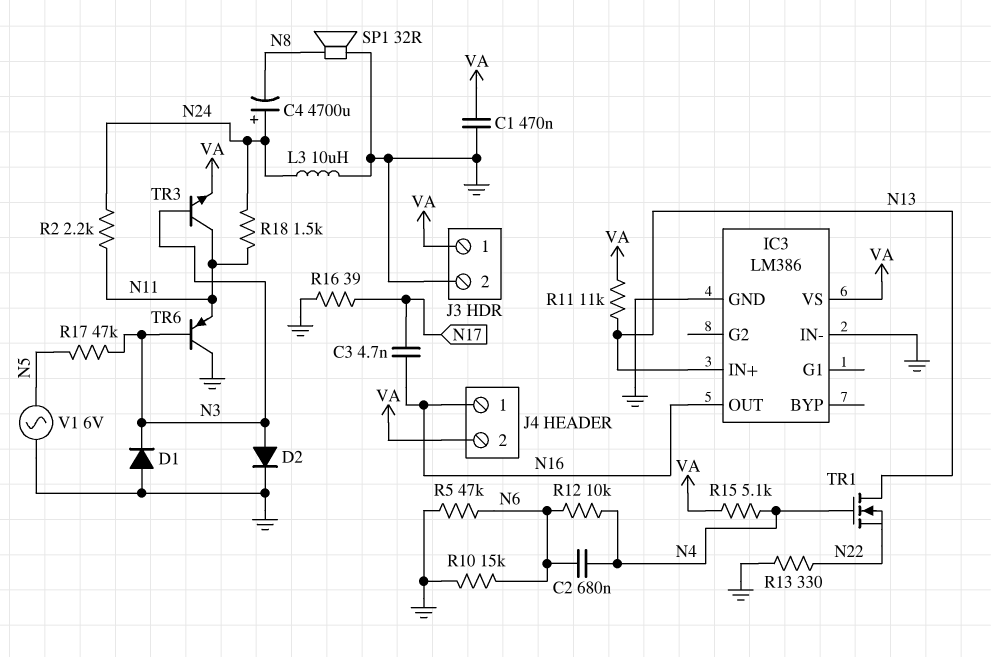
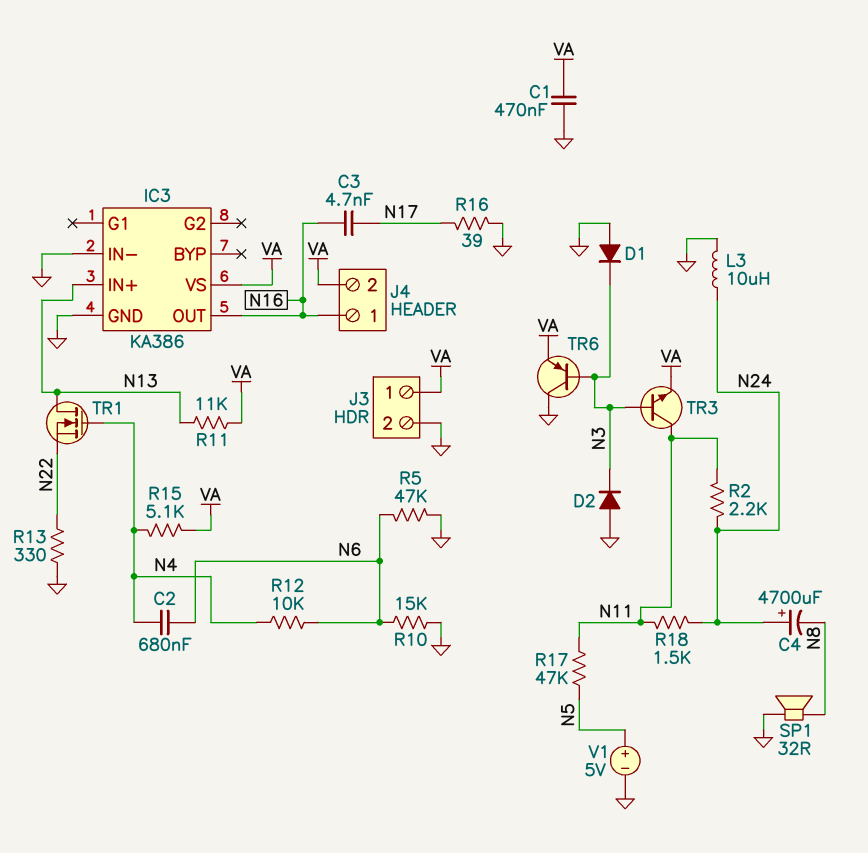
D2: diode (A N3, K GND) -> diode (A GND, K N3)
IC3: LM386 -> KA386
R17: 47k (N3, N5) -> 47k (N5, N11)
TR6: PNP (B N3, C GND, E N11) -> PNP (B N3, C GND, E VA)
V1: AC 6V (GND, N5) -> 5V (plus N5, minus GND)

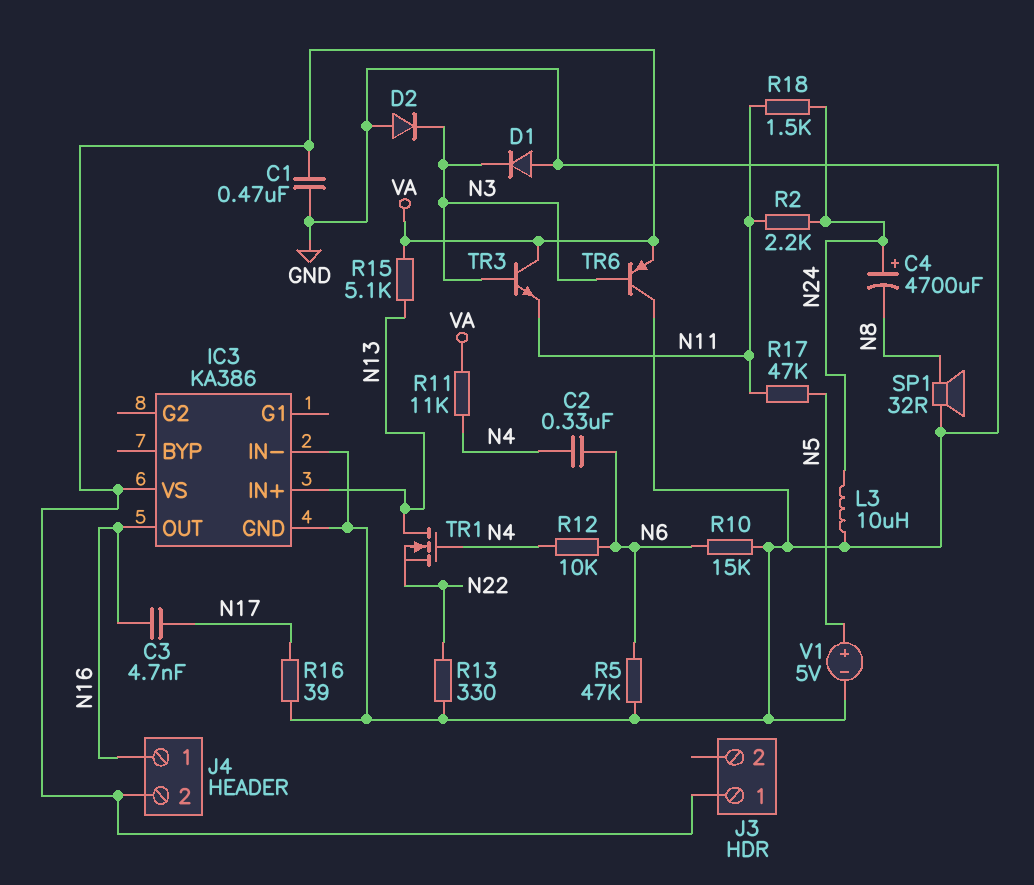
C2: 680nF (N4, N6) -> 330nF (N4, N6)
J3 pin 2: GND -> none
R11: 11k (N13, VA) -> 11k (N4, VA)
R15: 5.1k (N4, VA) -> 5.1k (N13, VA)
TR3: NPN (B N3, C N11, E VA) -> NPN (B N3, C VA, E N11)

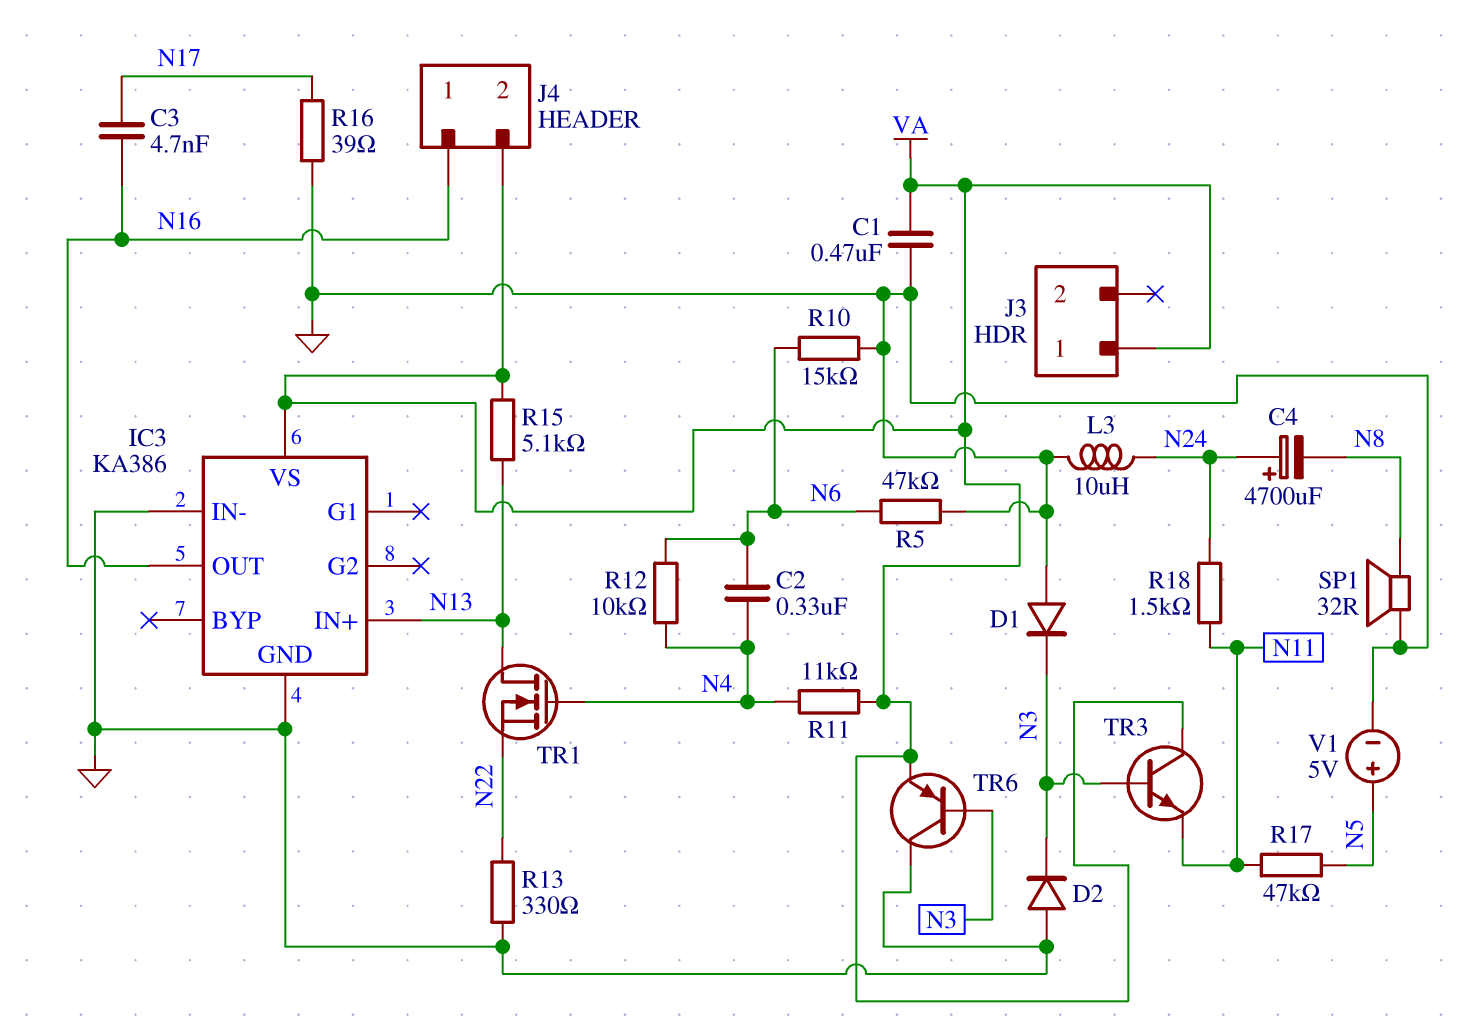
R2: 2.2k (N11, N24) -> none

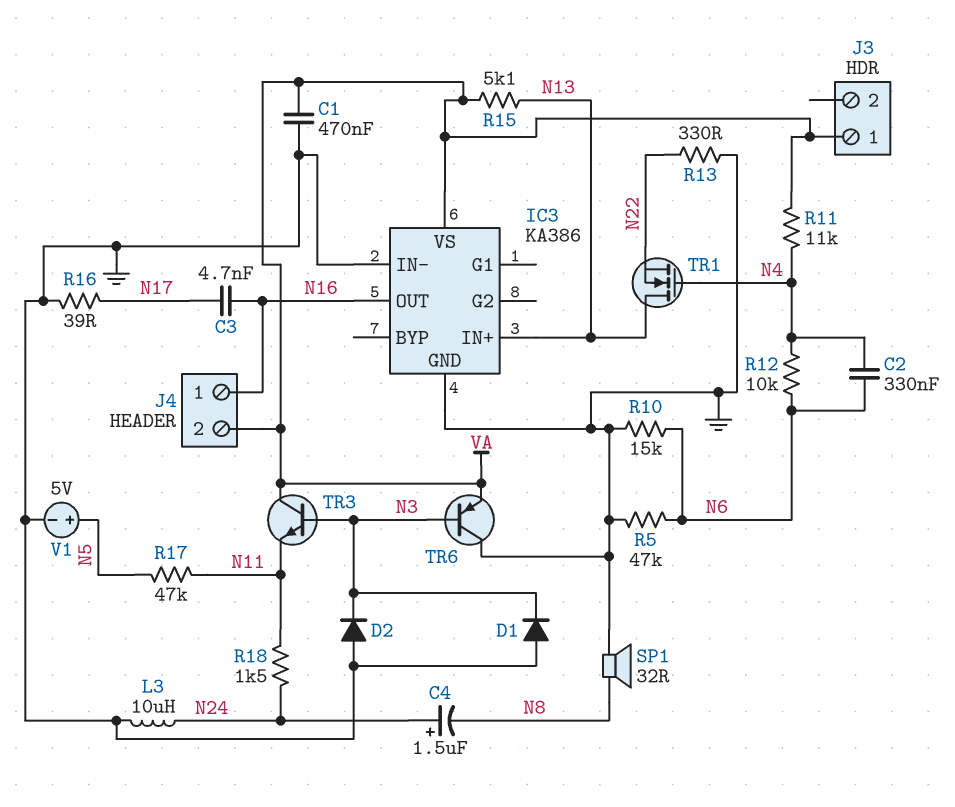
C4: 4700uF (plus N24, minus N8) -> 1.5uF (plus N24, minus N8)

